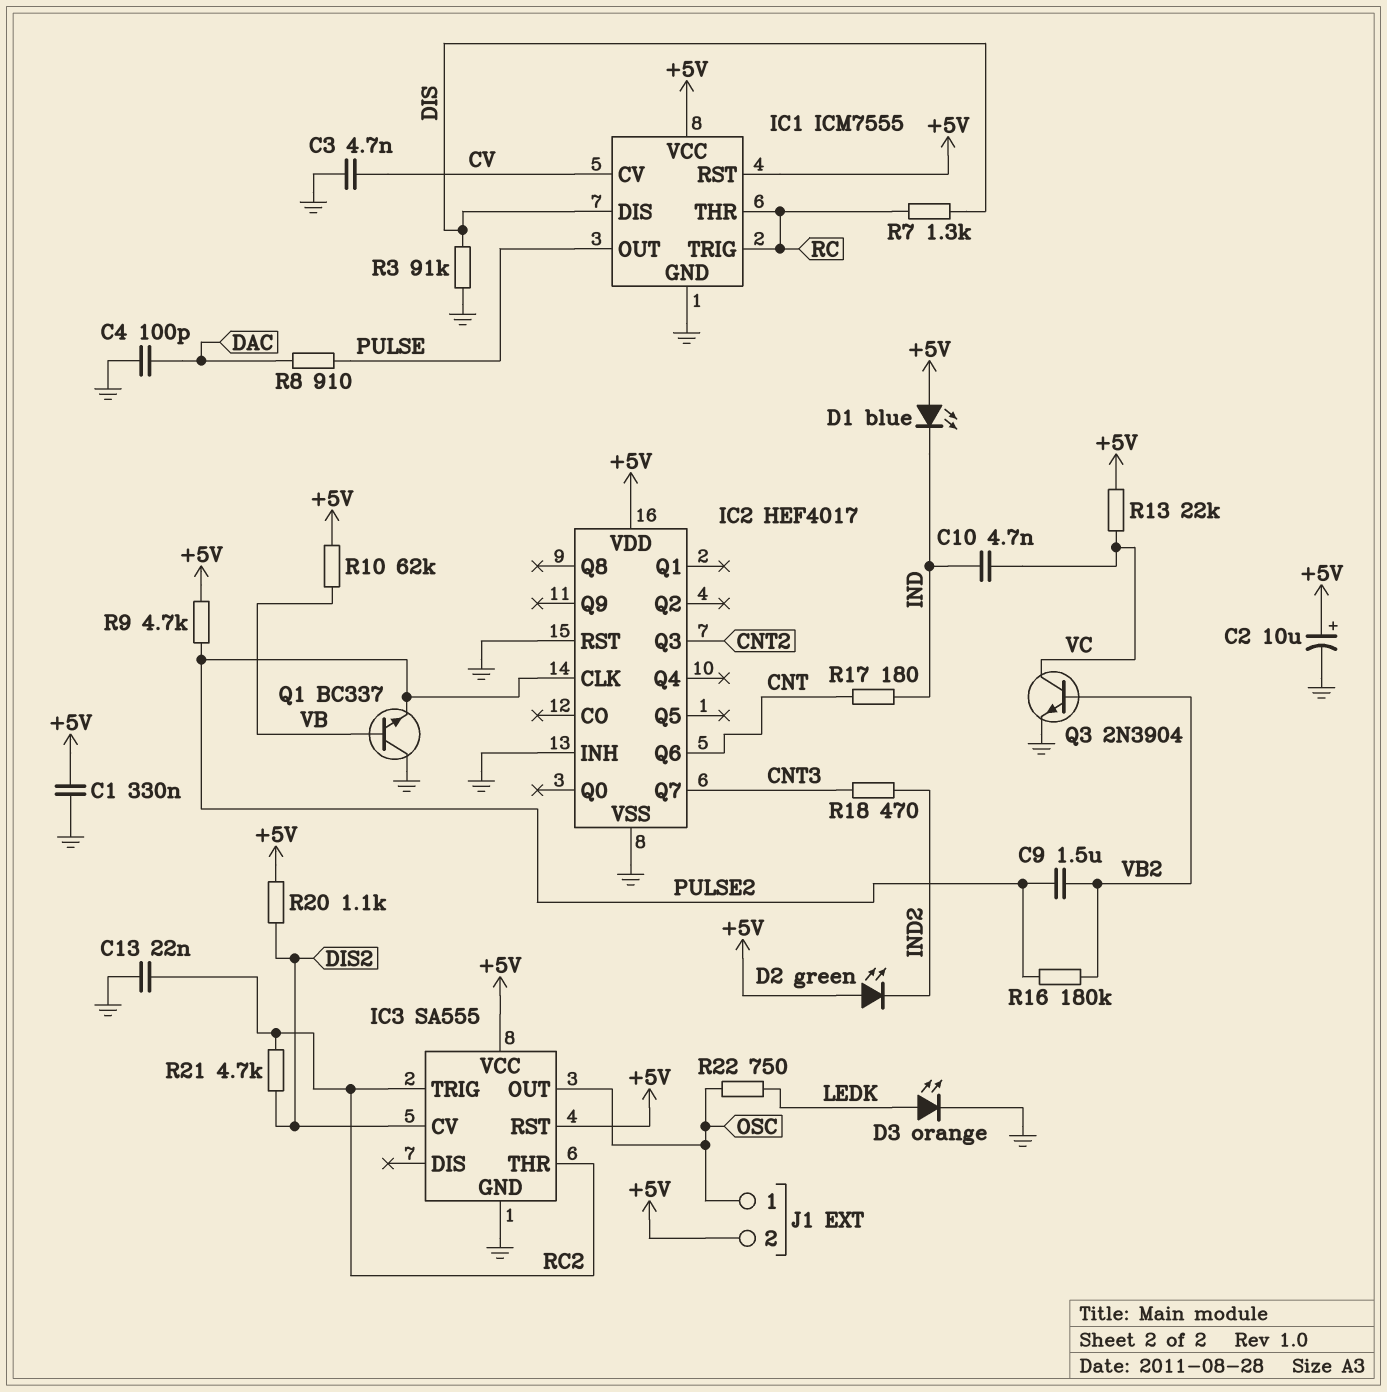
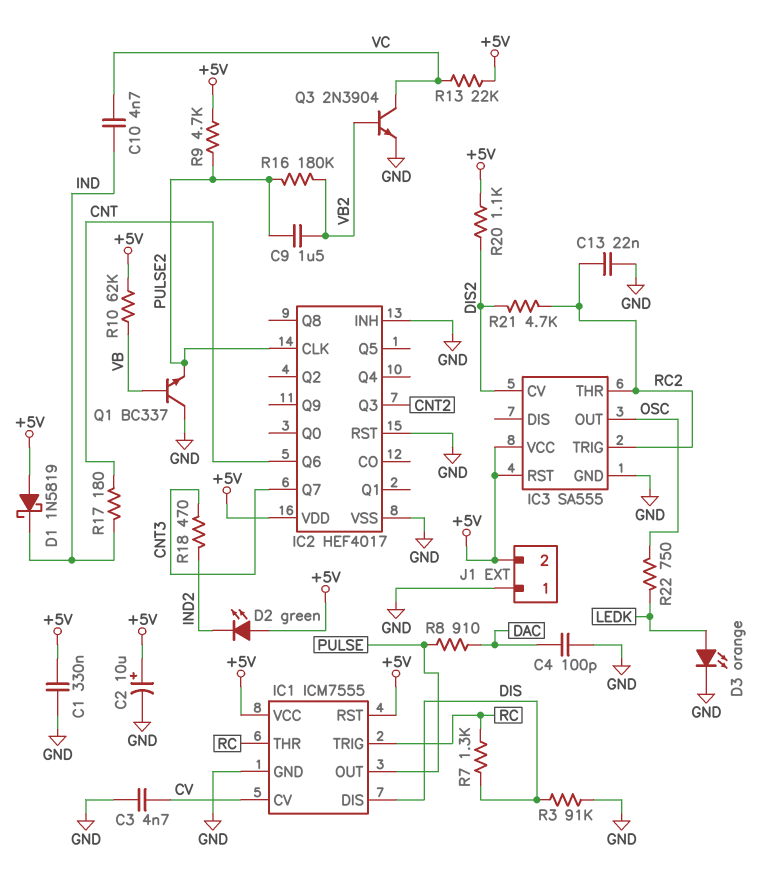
D1: LED blue (A +5V, K IND) -> schottky 1N5819 (A +5V, K IND)
J1 pin 1: OSC -> GND

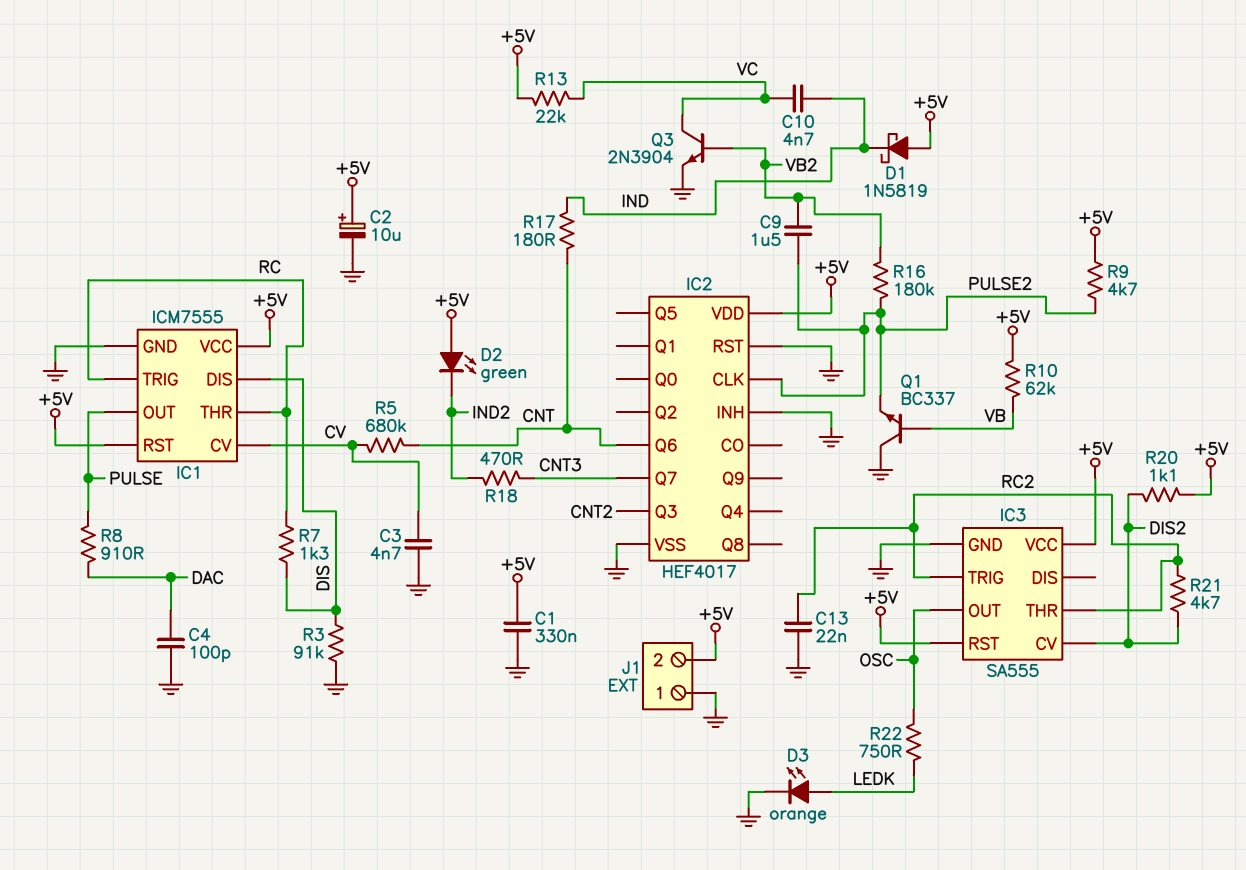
R5: none -> 680k (CNT, CV)

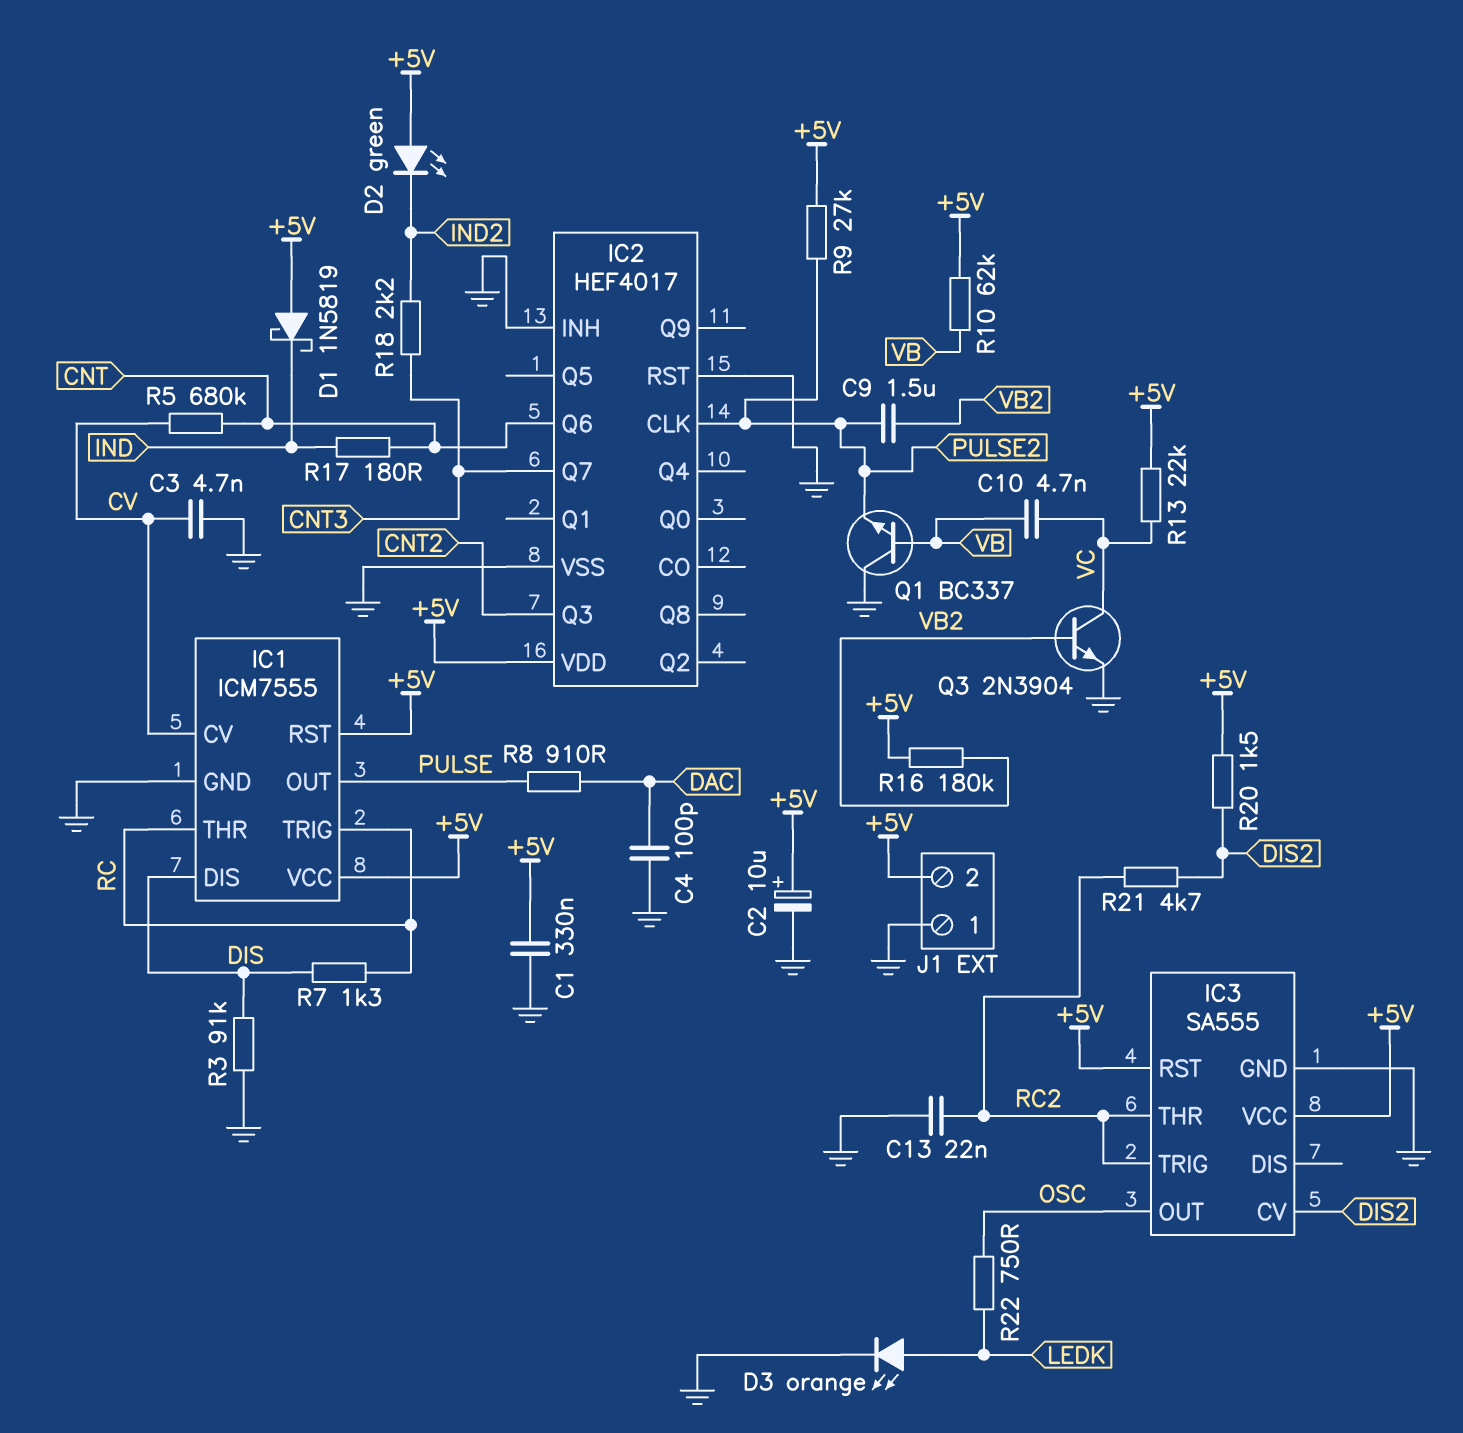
C10: 4.7nF (IND, VC) -> 4.7nF (VB, VC)
R9: 4.7k (+5V, PULSE2) -> 27k (+5V, PULSE2)
R16: 180k (PULSE2, VB2) -> 180k (+5V, VB2)
R18: 470 (CNT3, IND2) -> 2.2k (CNT3, IND2)
R20: 1.1k (+5V, DIS2) -> 1.5k (+5V, DIS2)

